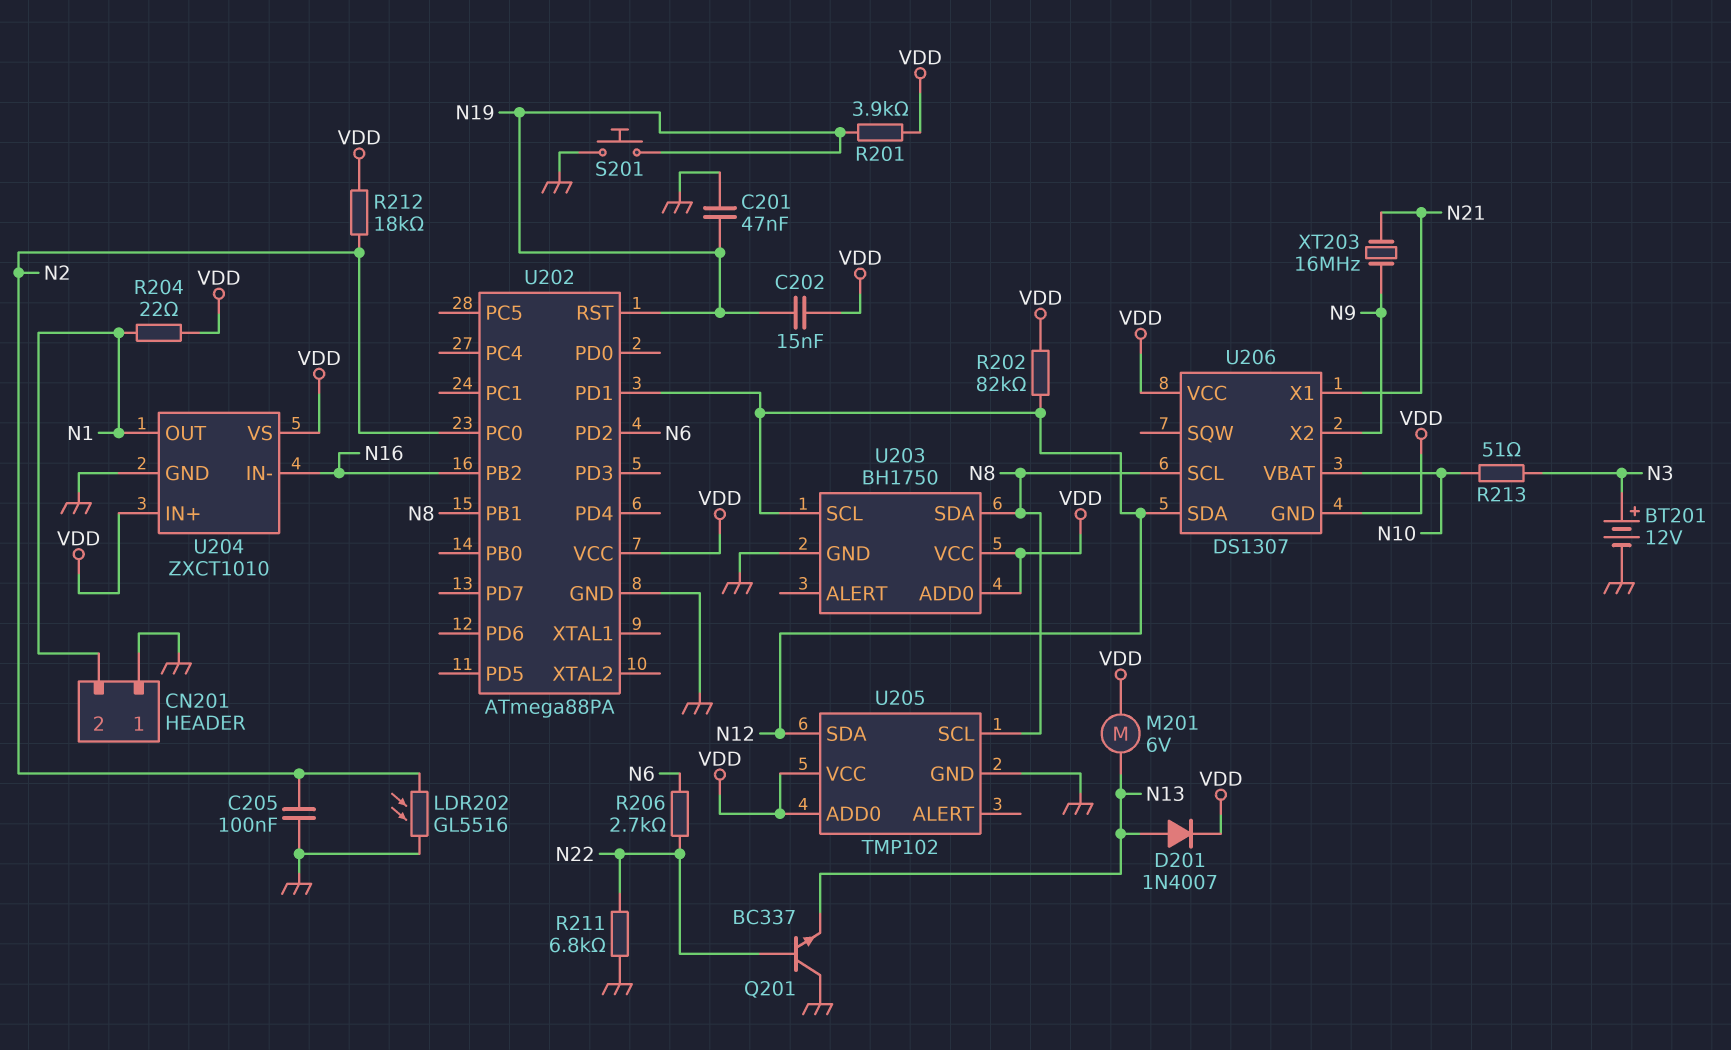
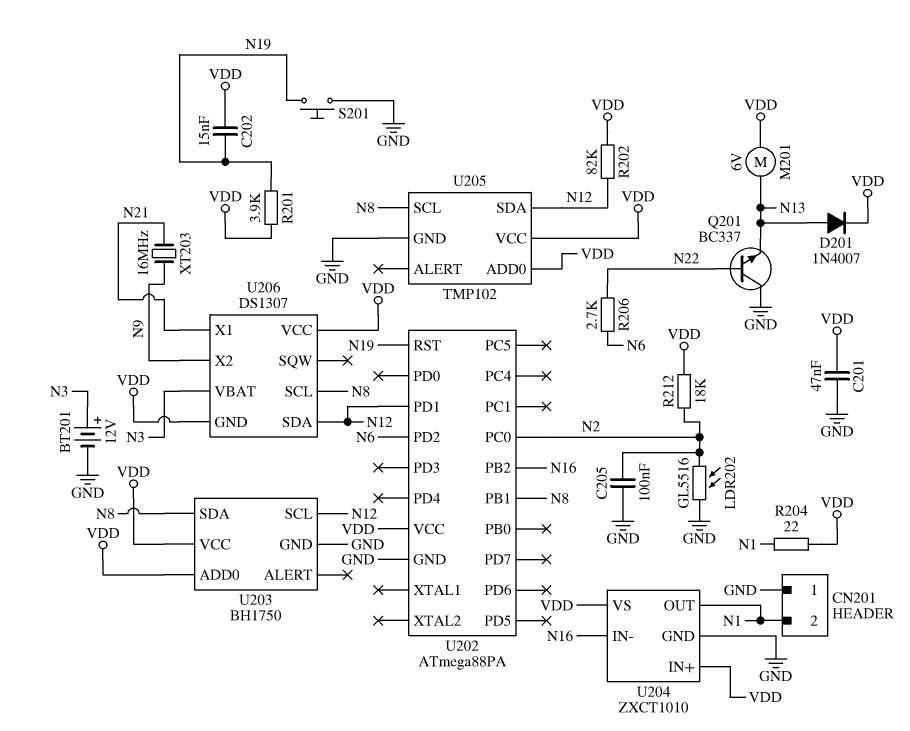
C201: 47nF (GND, N19) -> 47nF (GND, VDD)
R211: 6.8k (GND, N22) -> none
R213: 51 (N3, N10) -> none
U206 pin VBAT: N10 -> N3

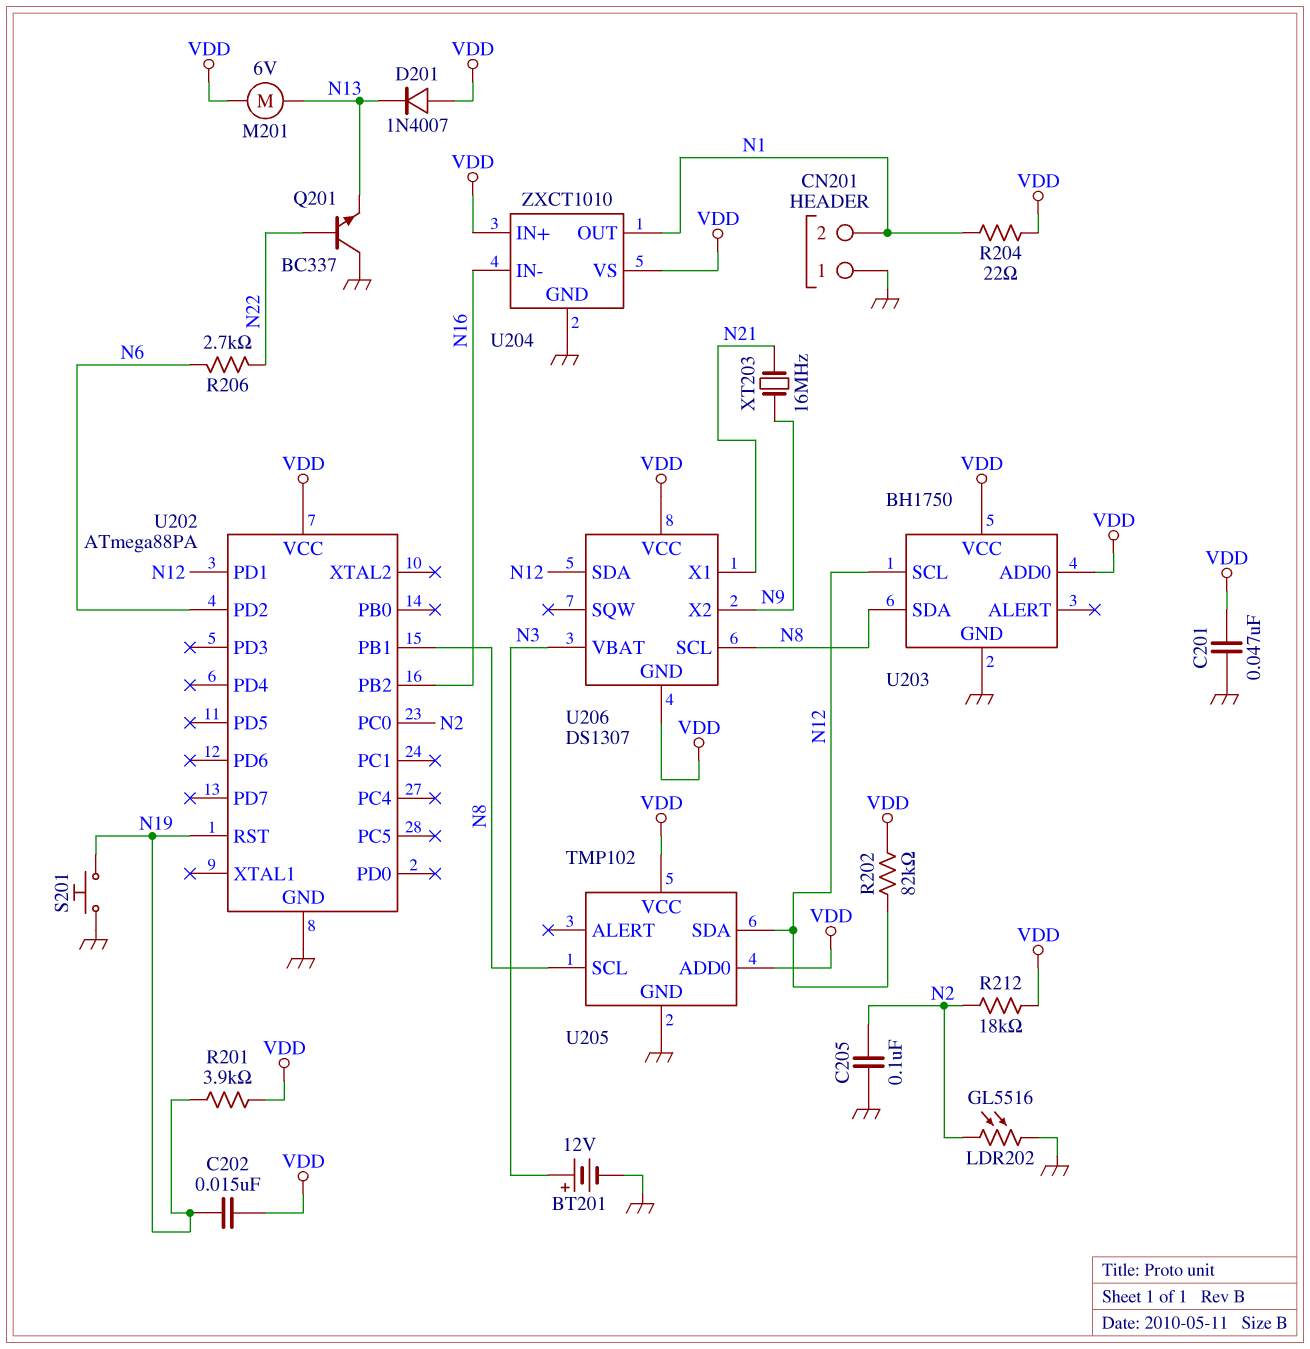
D201: diode 1N4007 (A N13, K VDD) -> diode 1N4007 (A VDD, K N13)

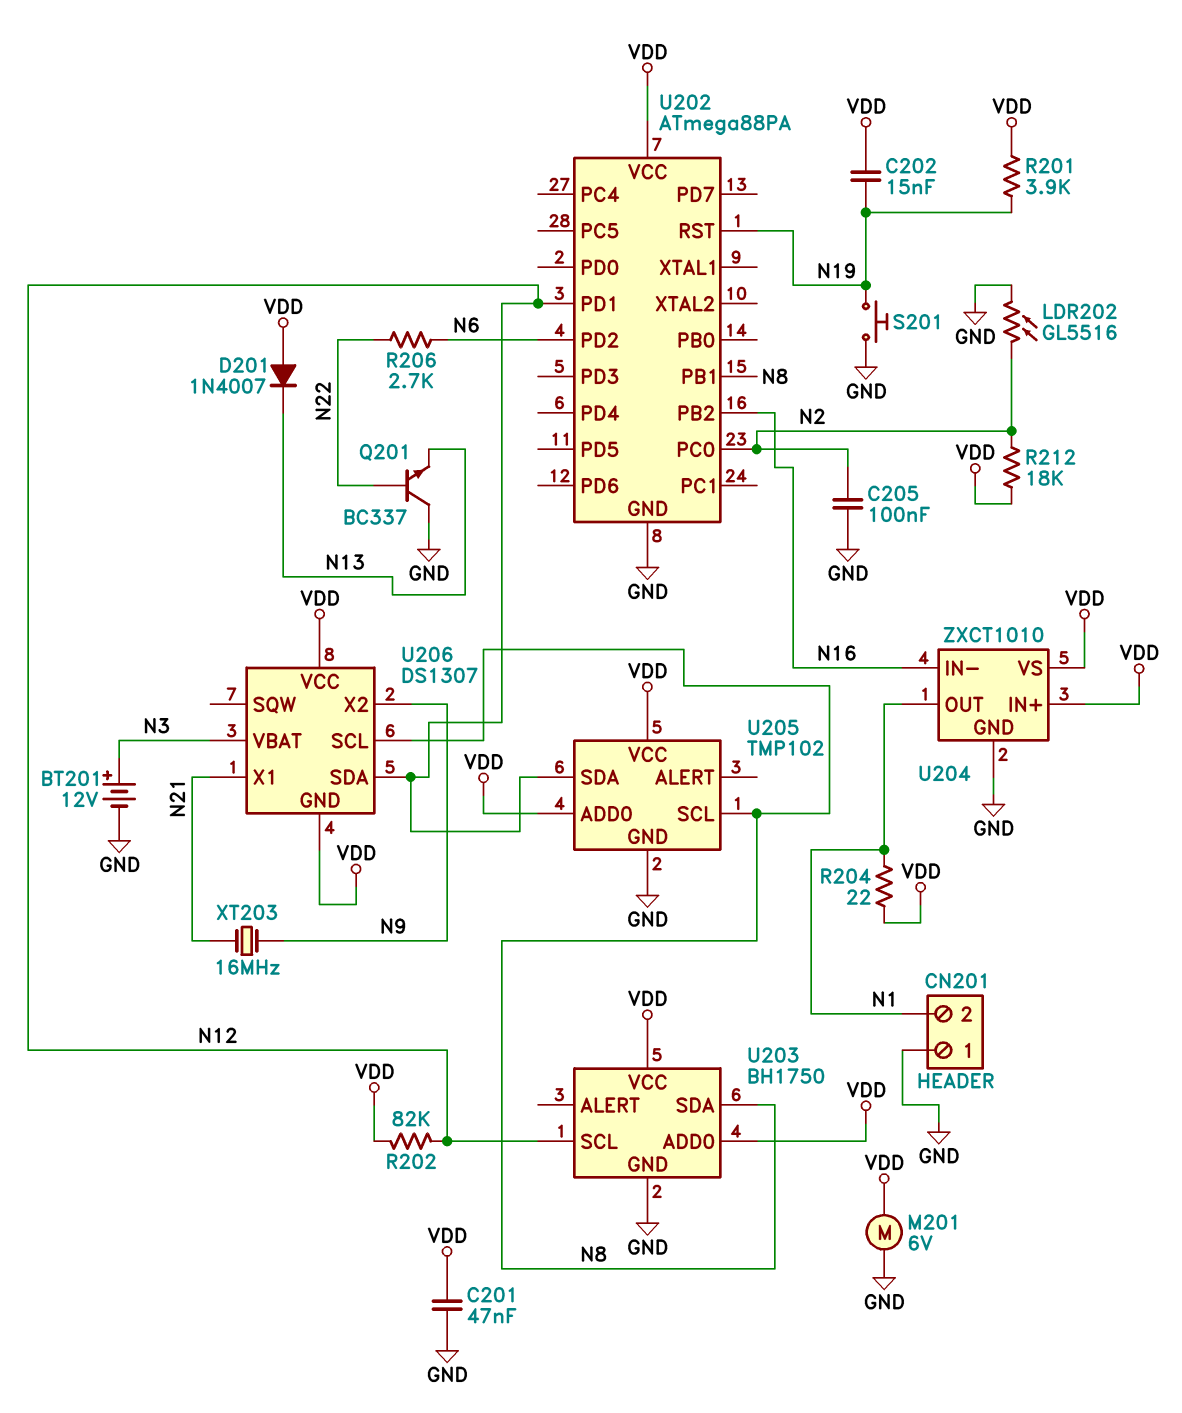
M201: motor 6V (N13, VDD) -> motor 6V (GND, VDD)

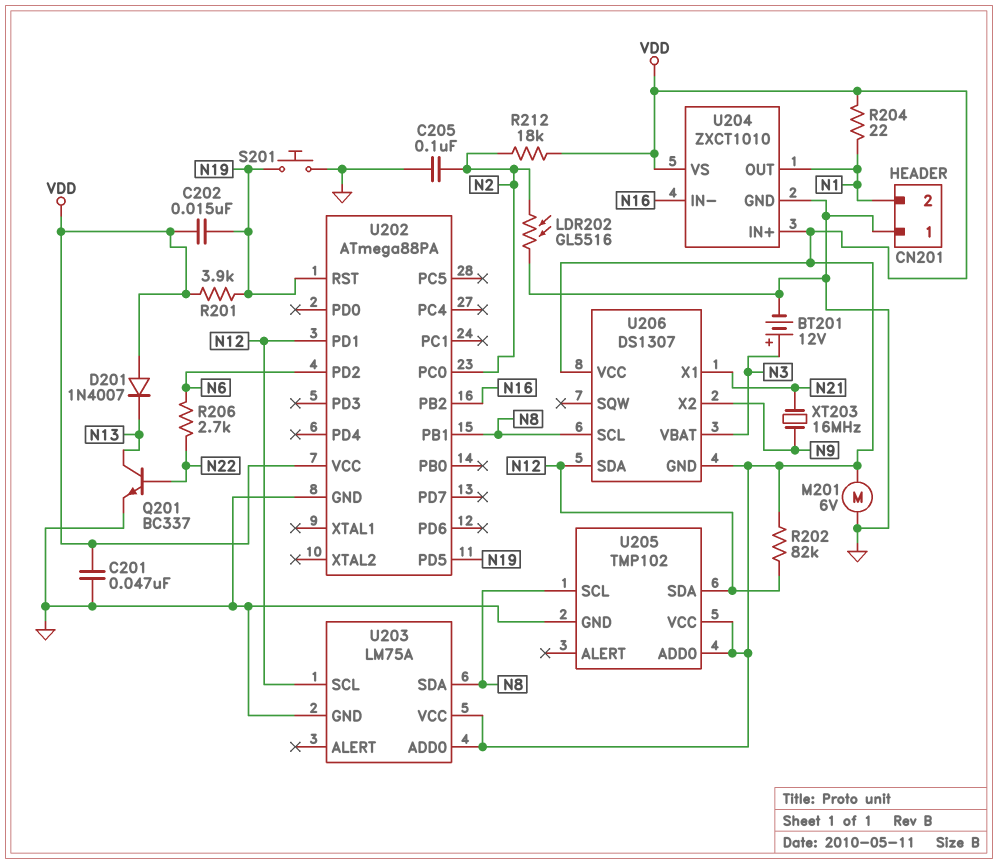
Q201: NPN BC337 (B N22, C GND, E N13) -> NPN BC337 (B N22, C N13, E GND)
U202 pin PD5: none -> N19
U203: BH1750 -> LM75A

